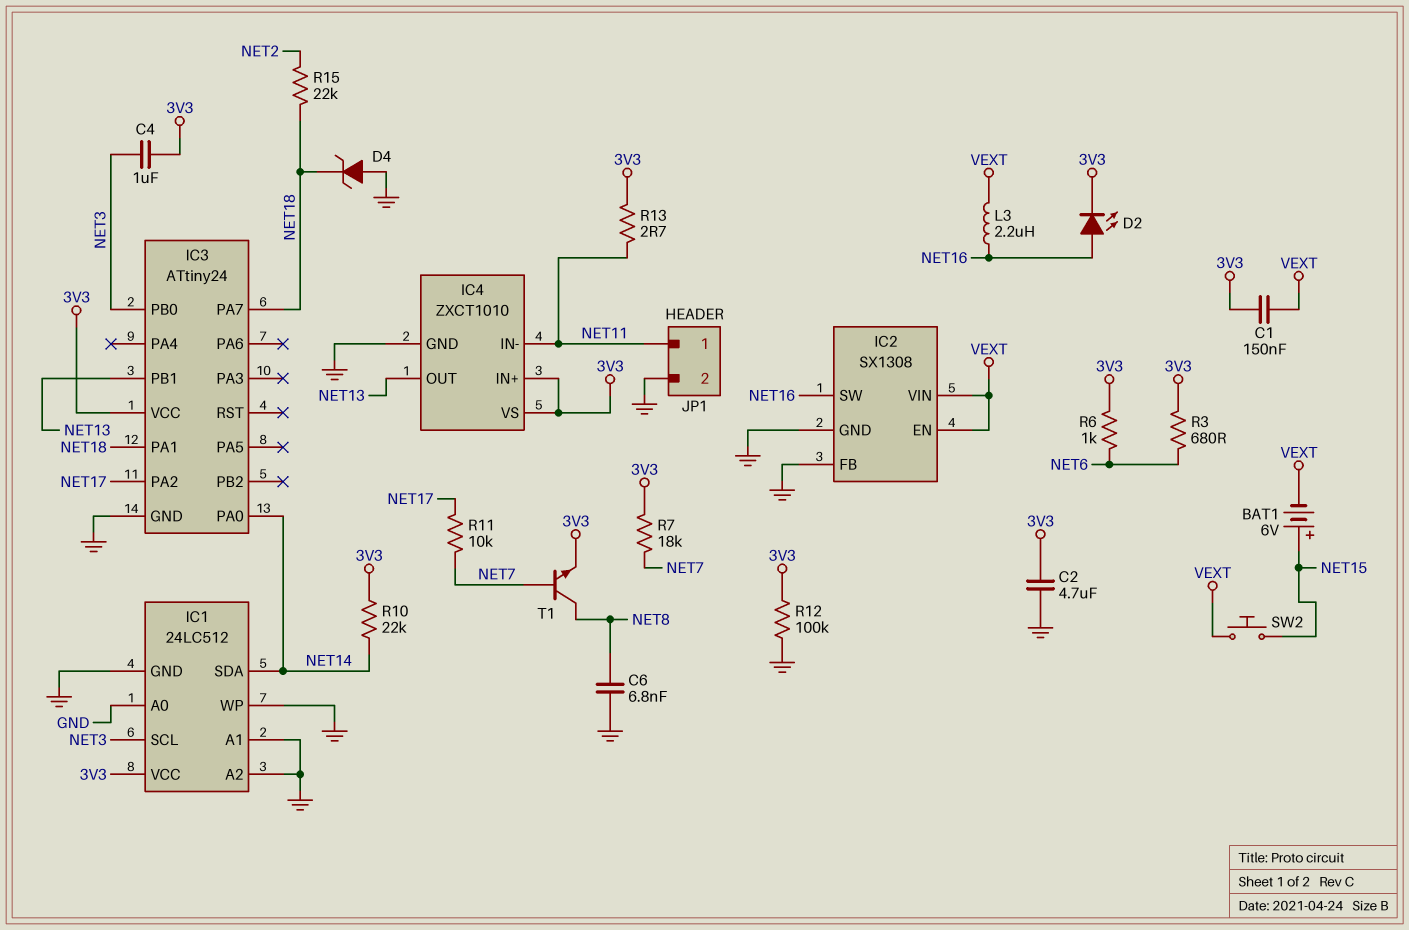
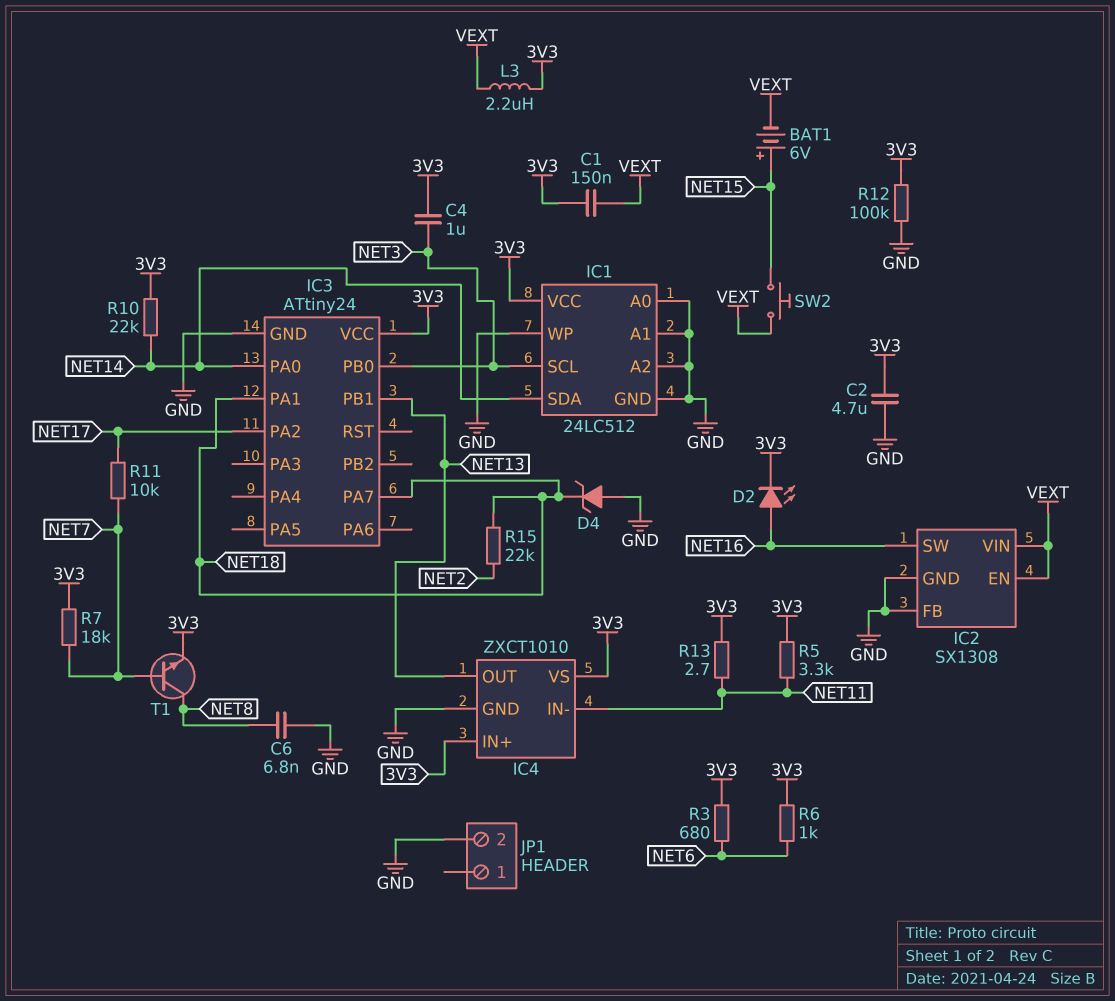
JP1 pin 1: NET11 -> none
L3: 2.2uH (NET16, VEXT) -> 2.2uH (3V3, VEXT)
R5: none -> 3.3k (3V3, NET11)

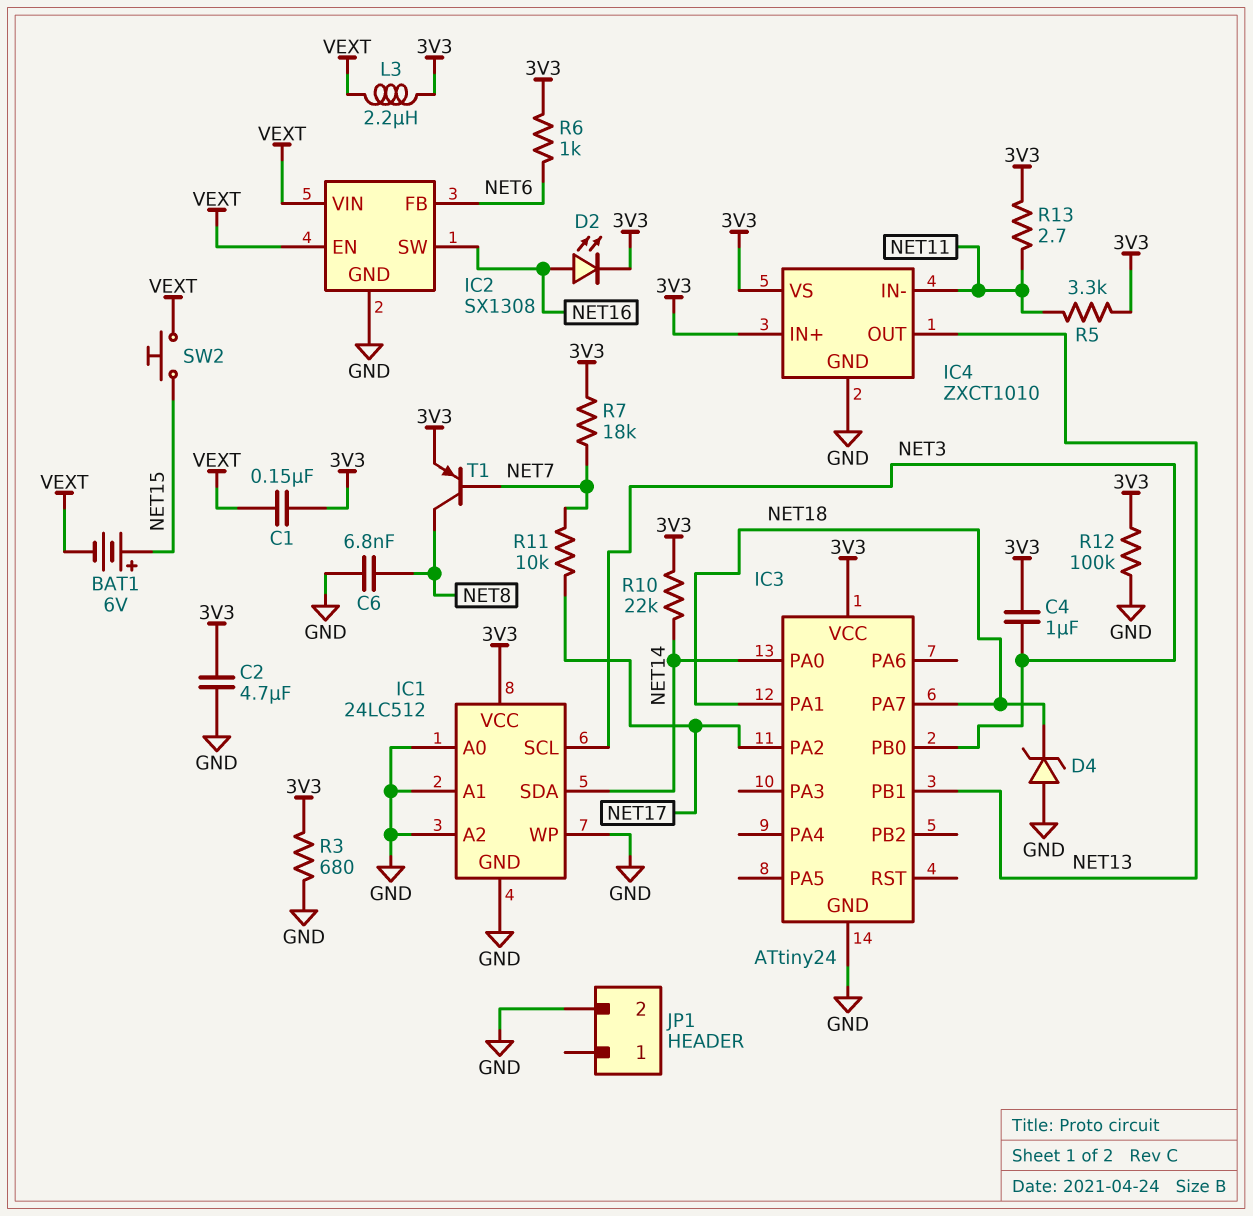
IC2 pin FB: GND -> NET6
R3: 680 (3V3, NET6) -> 680 (3V3, GND)
R15: 22k (NET2, NET18) -> none
T1: NPN (B NET7, C NET8, E 3V3) -> PNP (B NET7, C NET8, E 3V3)

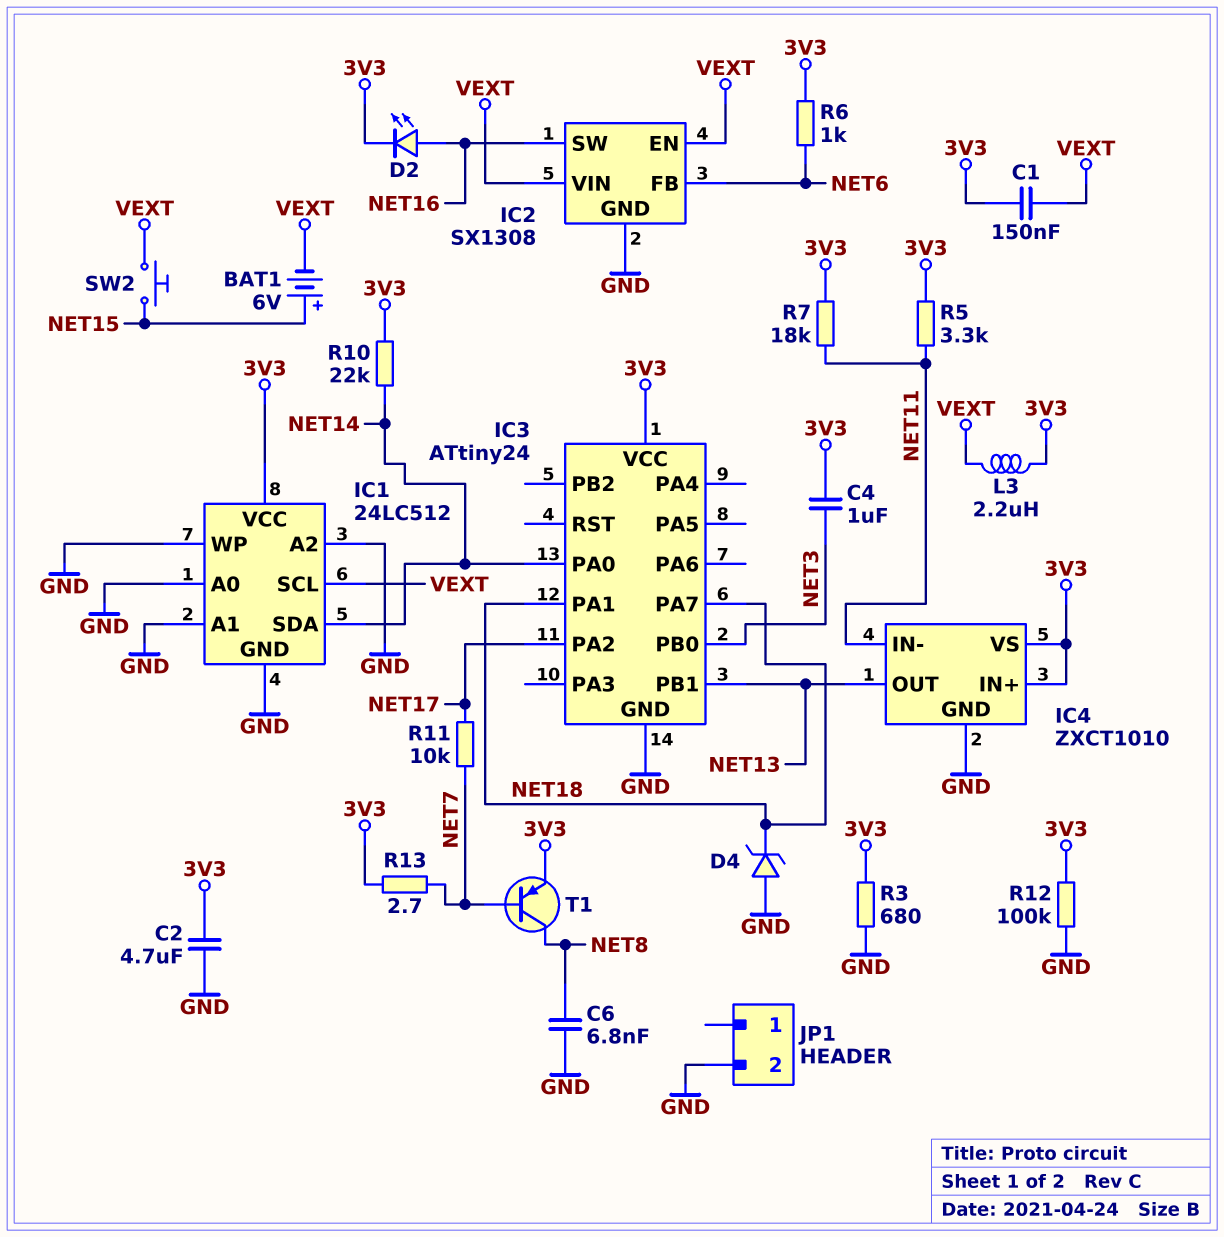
IC1 pin SCL: NET3 -> VEXT
R7: 18k (3V3, NET7) -> 18k (3V3, NET11)
R13: 2.7 (3V3, NET11) -> 2.7 (3V3, NET7)

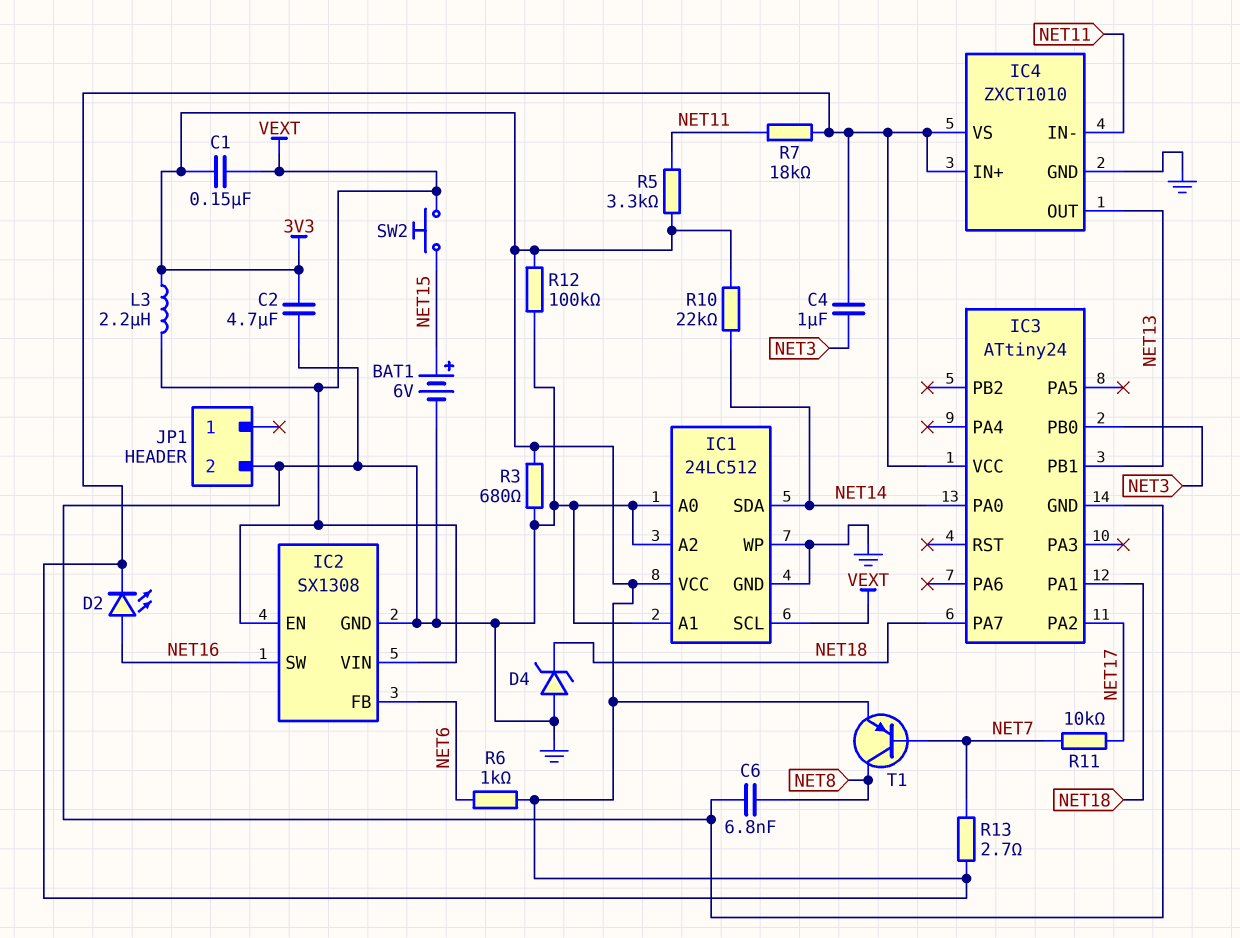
BAT1: 6V (plus NET15, minus VEXT) -> 6V (plus NET15, minus GND)

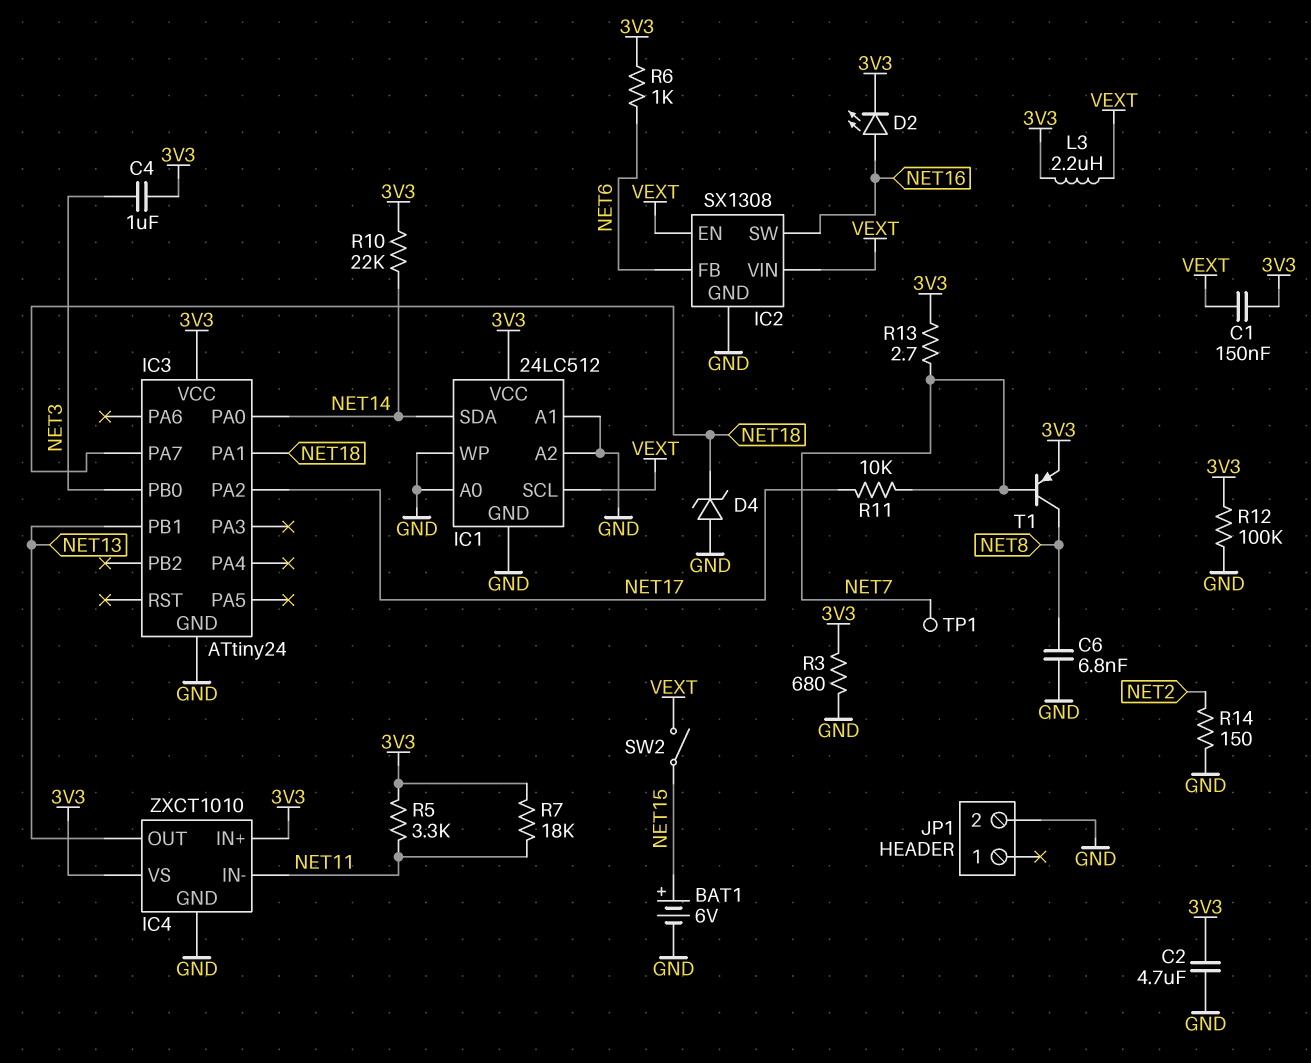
R14: none -> 150 (GND, NET2)
SW2: button (NET15, VEXT) -> switch (NET15, VEXT)
TP1: none -> test point (NET7)

